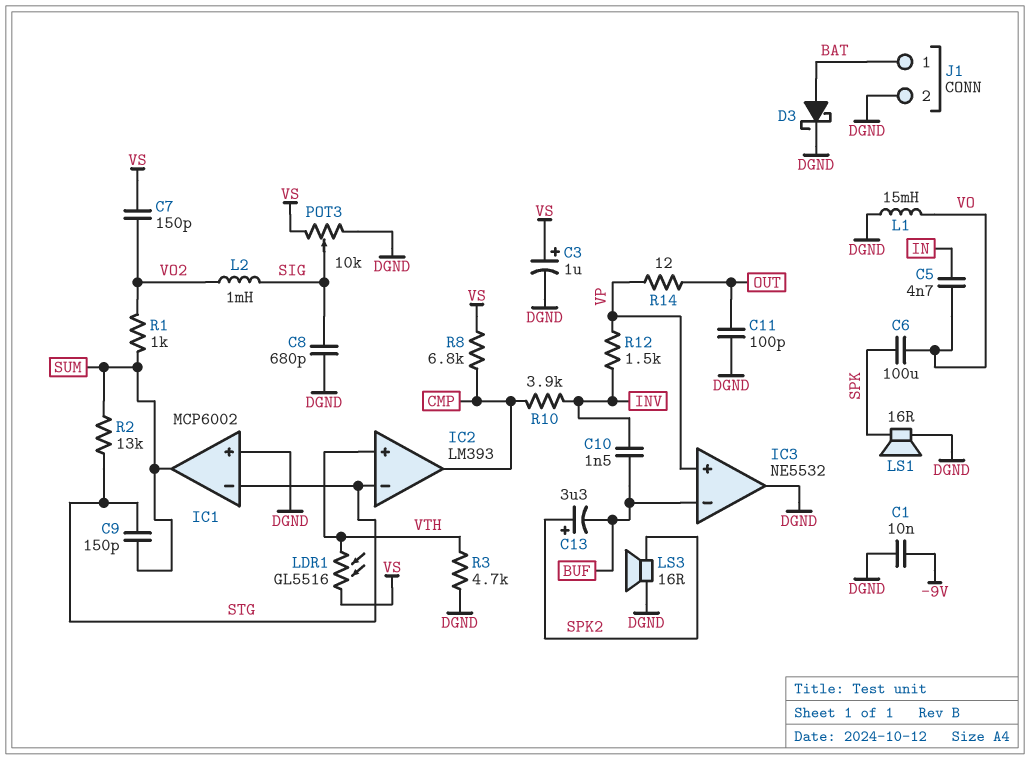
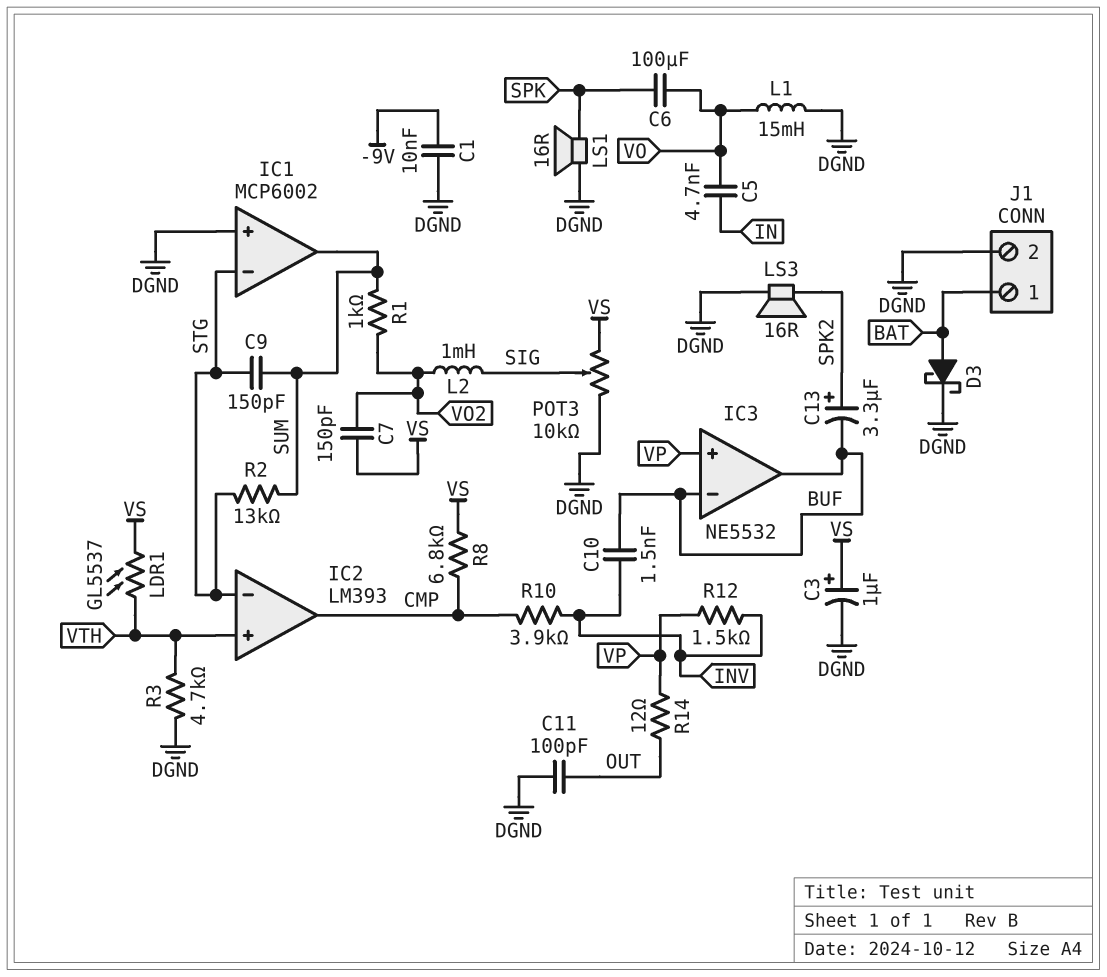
C8: 680pF (DGND, SIG) -> none
IC3 pin out: DGND -> BUF
LDR1: GL5516 (VS, VTH) -> GL5537 (VS, VTH)

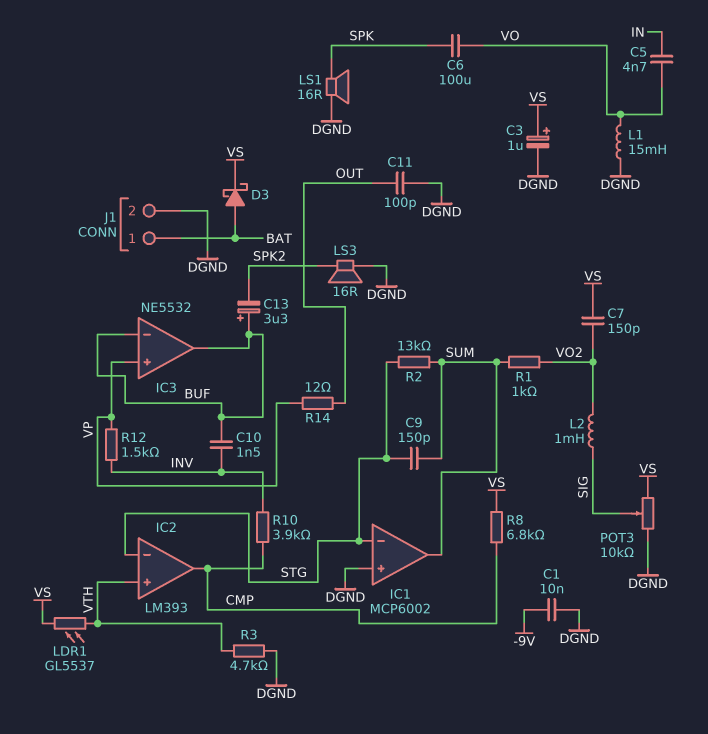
C13: 3.3uF (plus SPK2, minus BUF) -> 3.3uF (plus BUF, minus SPK2)
D3: schottky (A BAT, K DGND) -> schottky (A BAT, K VS)

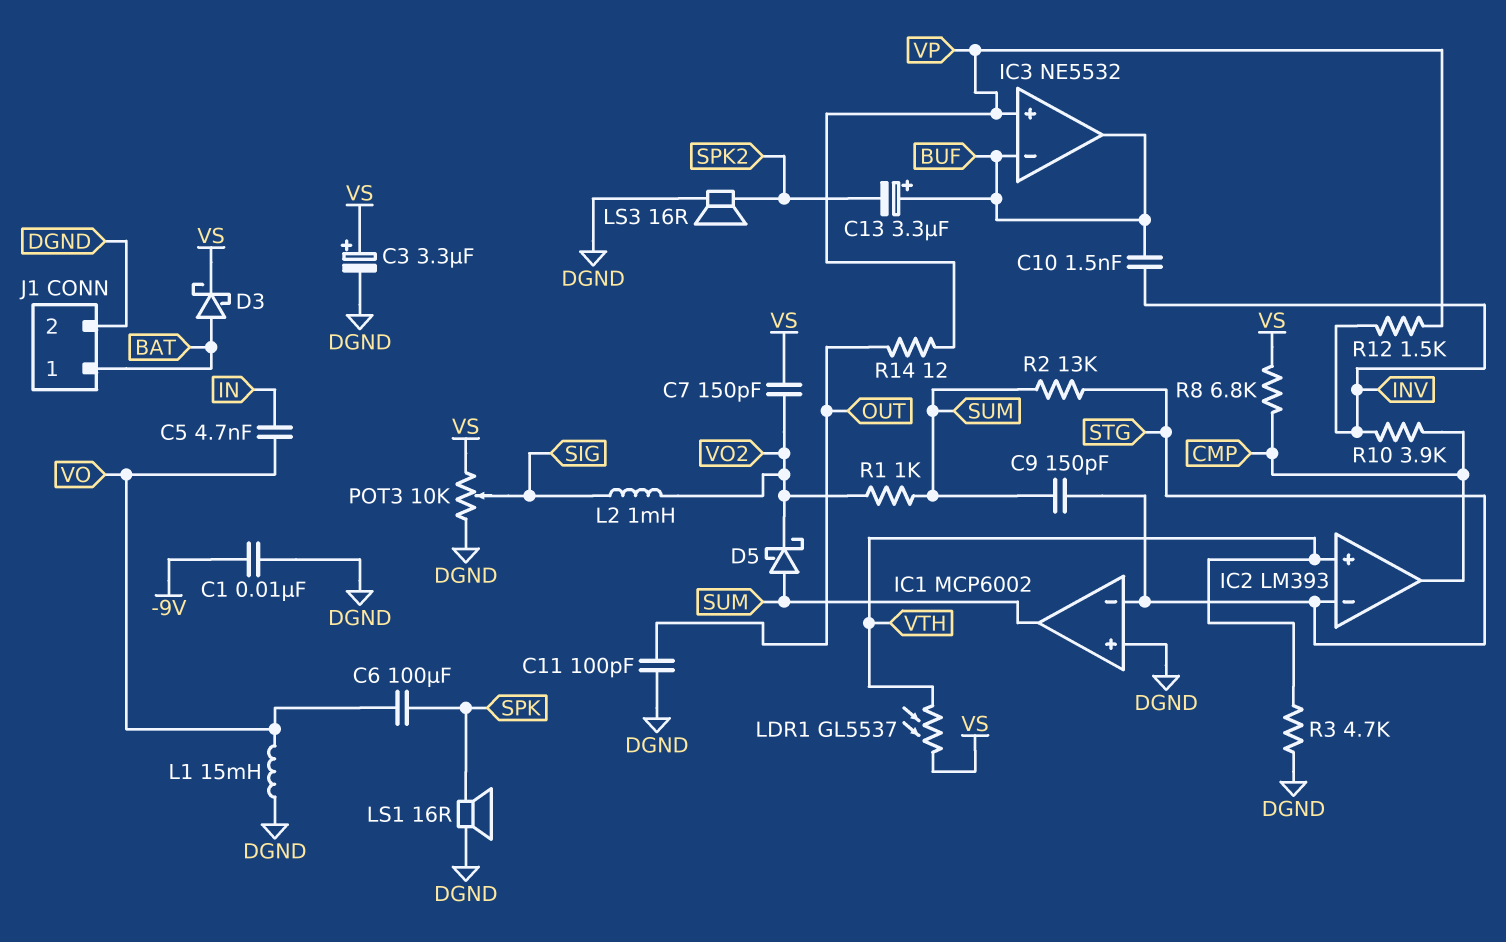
C3: 1uF (plus VS, minus DGND) -> 3.3uF (plus VS, minus DGND)
D5: none -> schottky (A SUM, K VO2)

